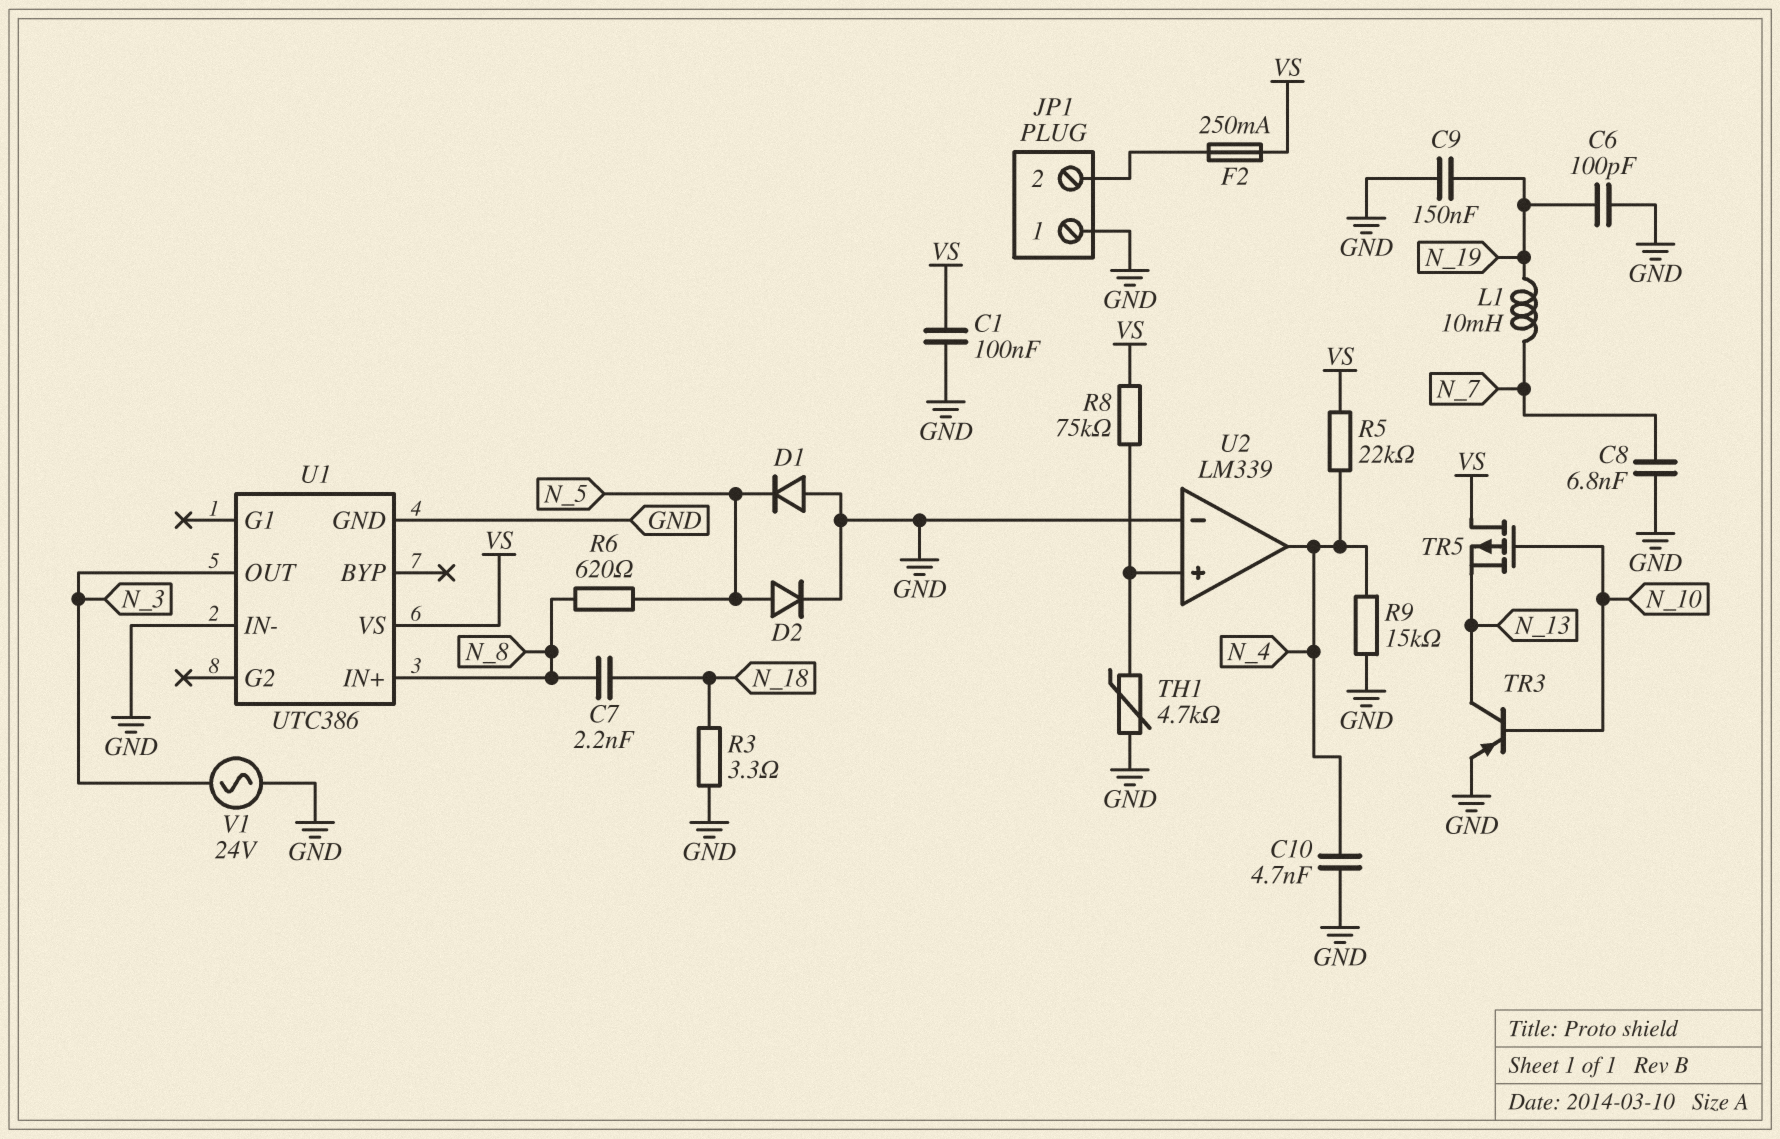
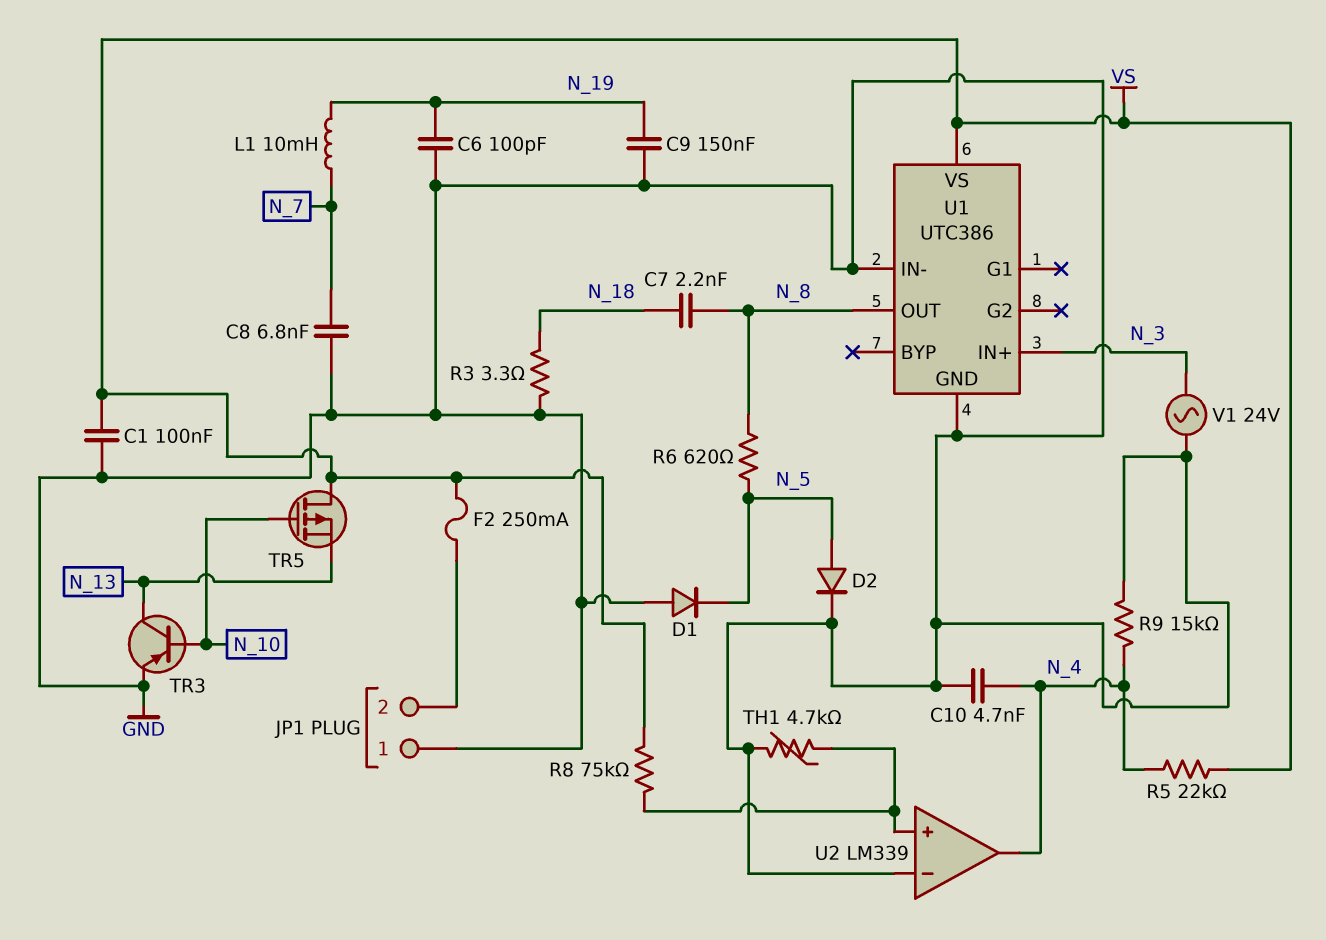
U1 pin IN+: N_8 -> N_3
U1 pin OUT: N_3 -> N_8

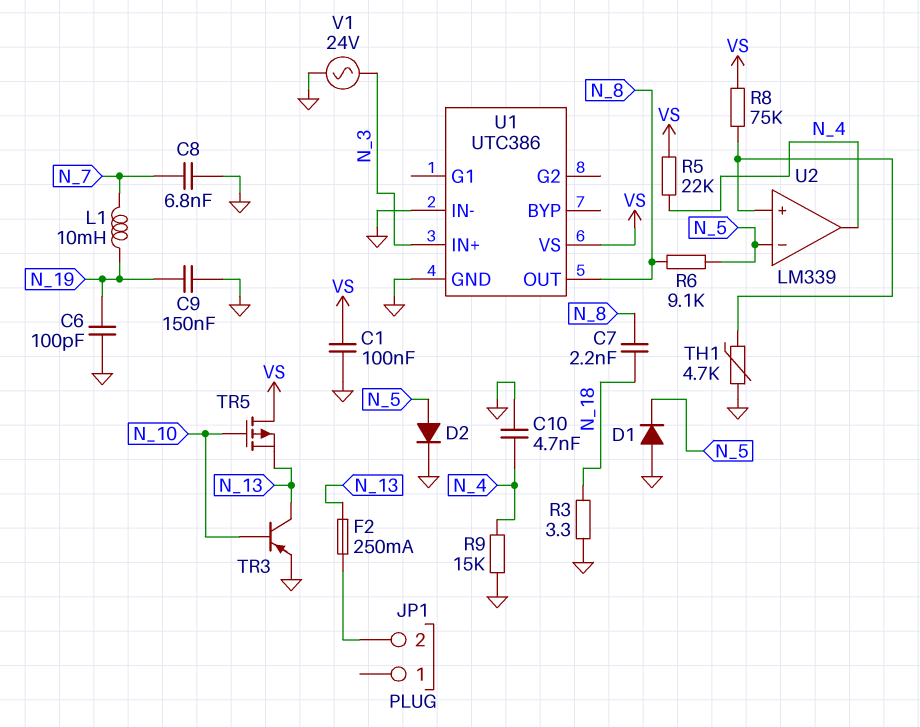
F2: 250mA (JP1/2, VS) -> 250mA (JP1/2, N_13)
JP1 pin 1: GND -> none
R6: 620 (N_5, N_8) -> 9.1k (N_5, N_8)
U2 pin in-: GND -> N_5

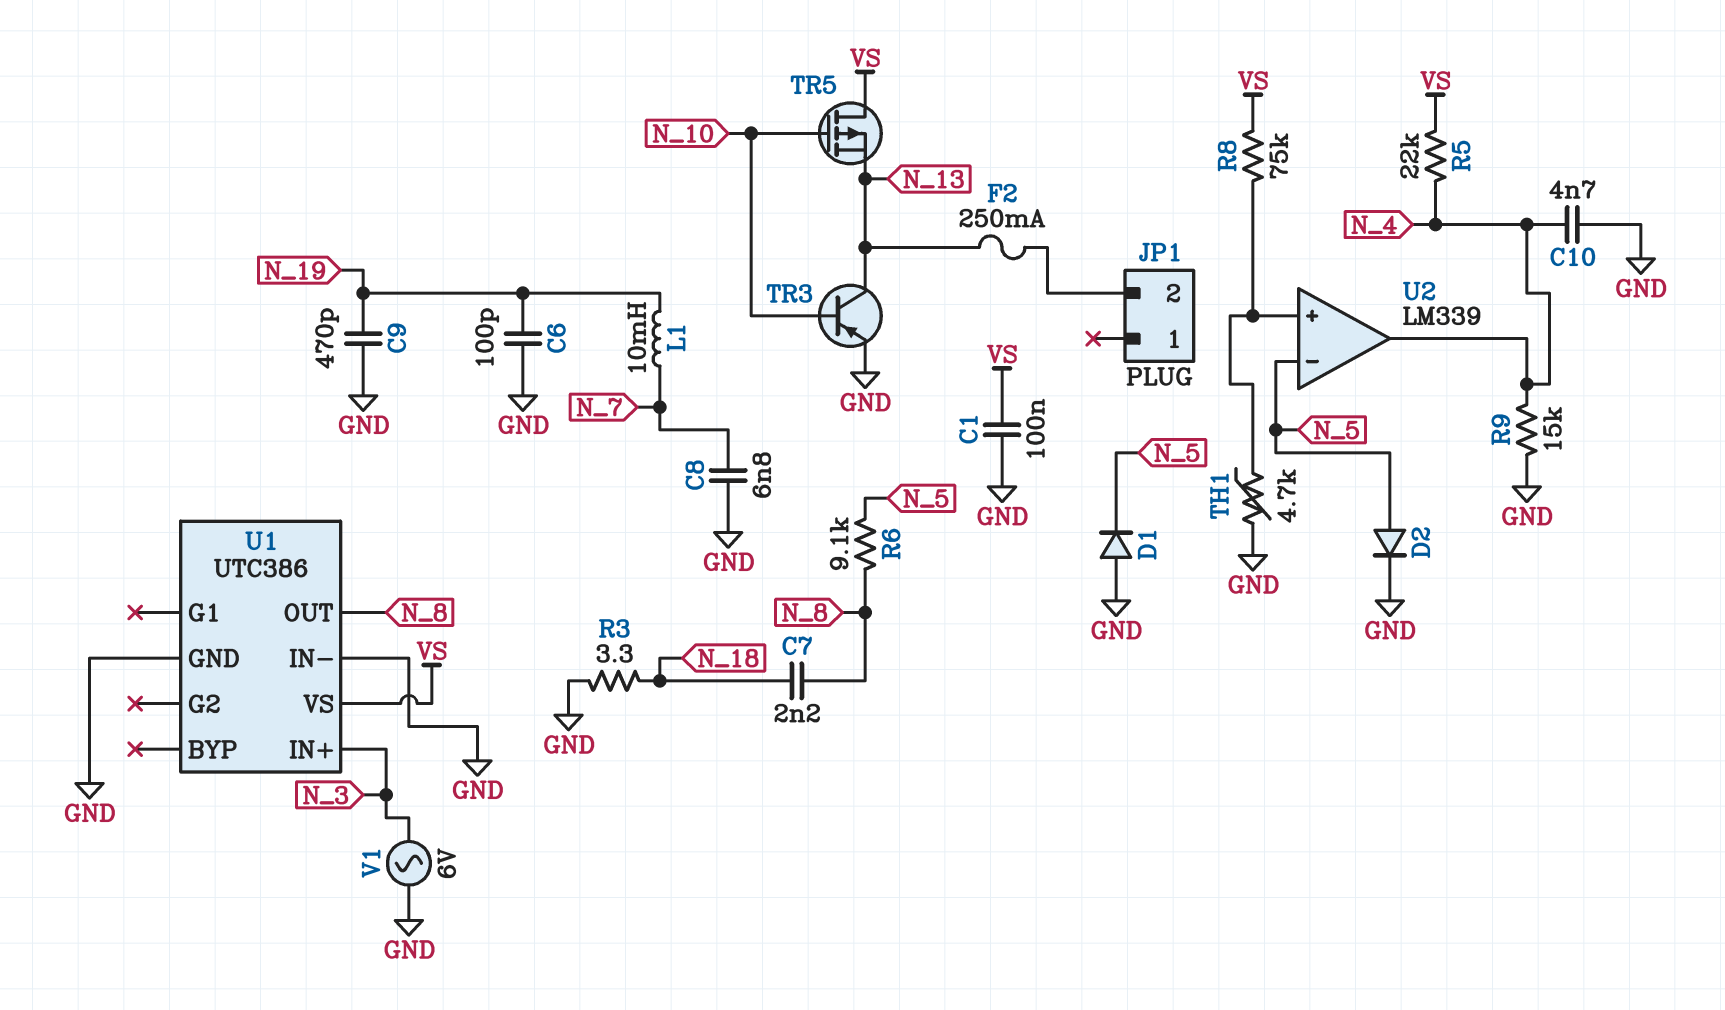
C9: 150nF (GND, N_19) -> 470pF (GND, N_19)
V1: AC 24V (GND, N_3) -> AC 6V (GND, N_3)

